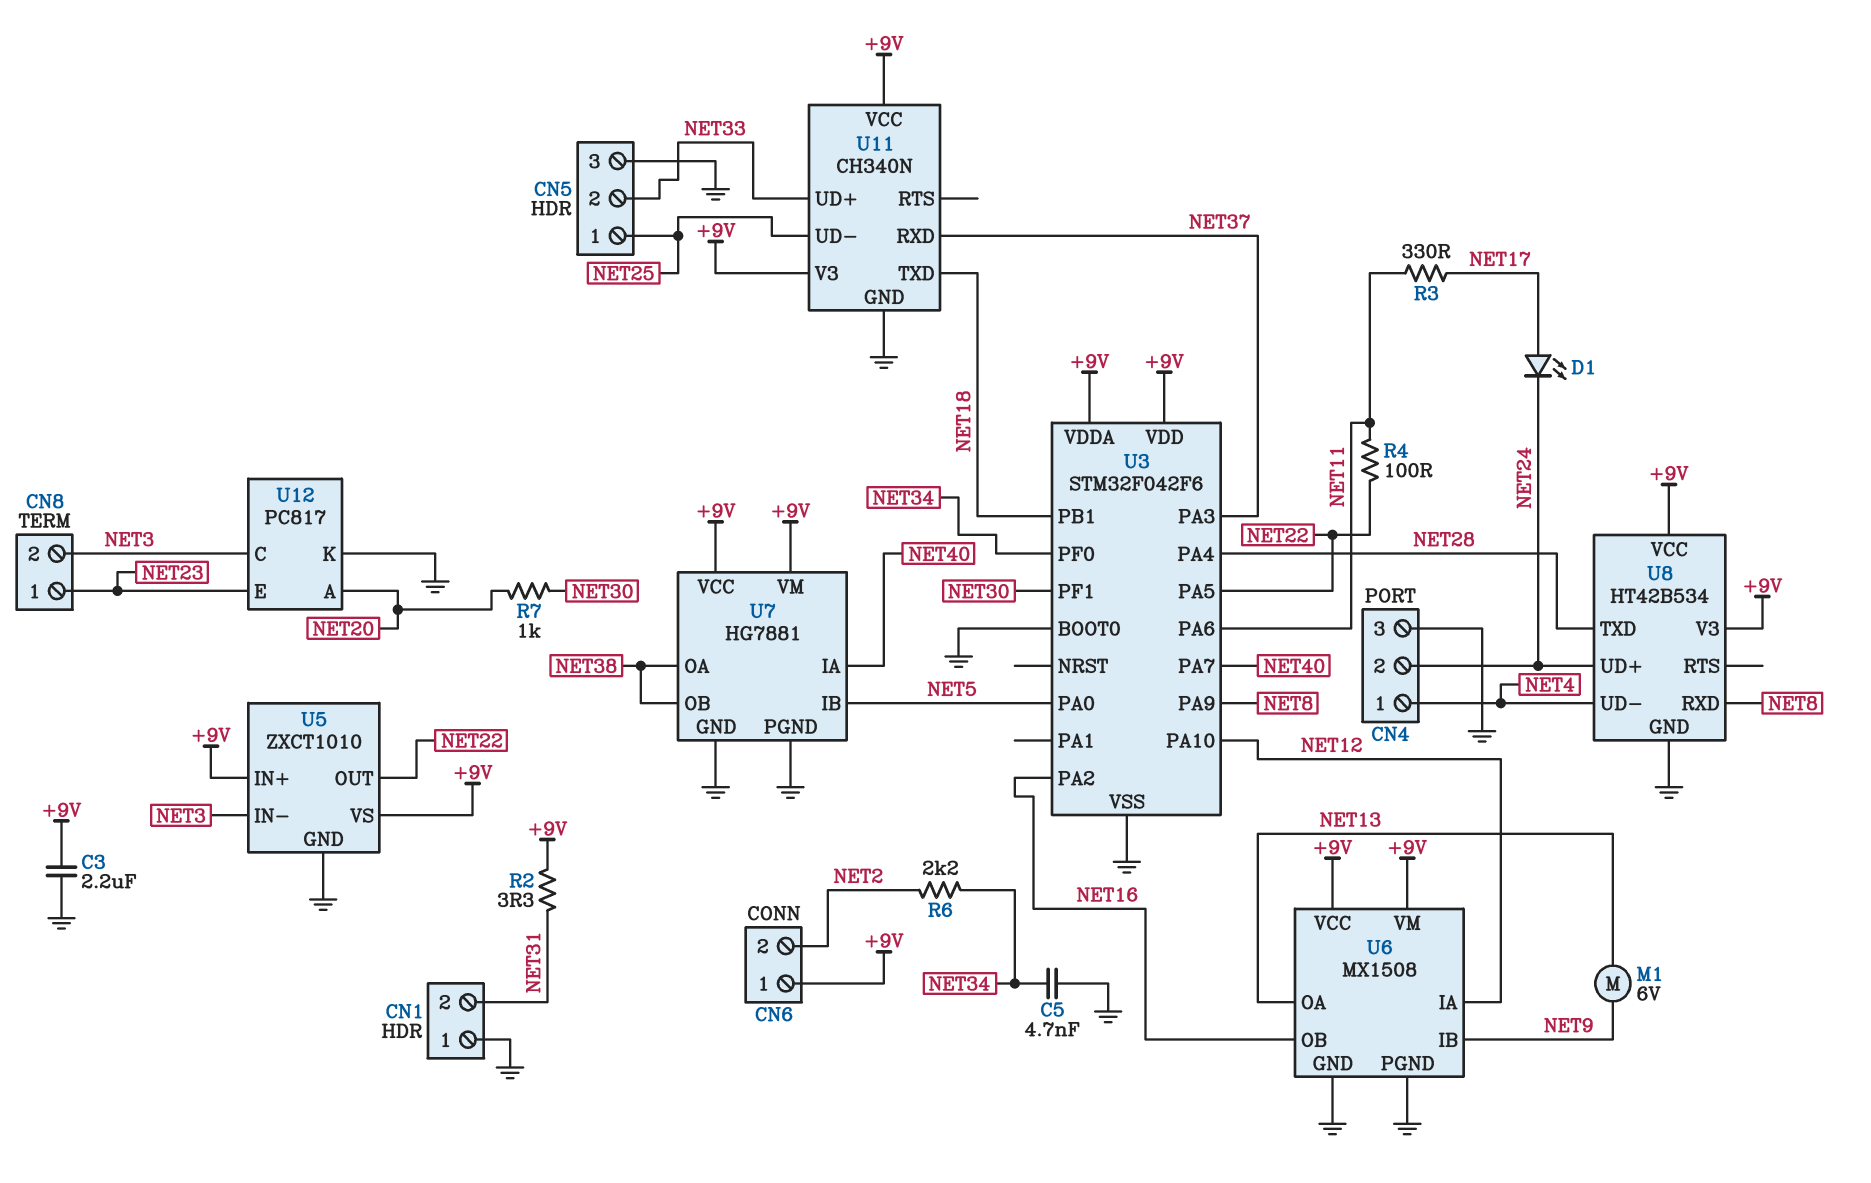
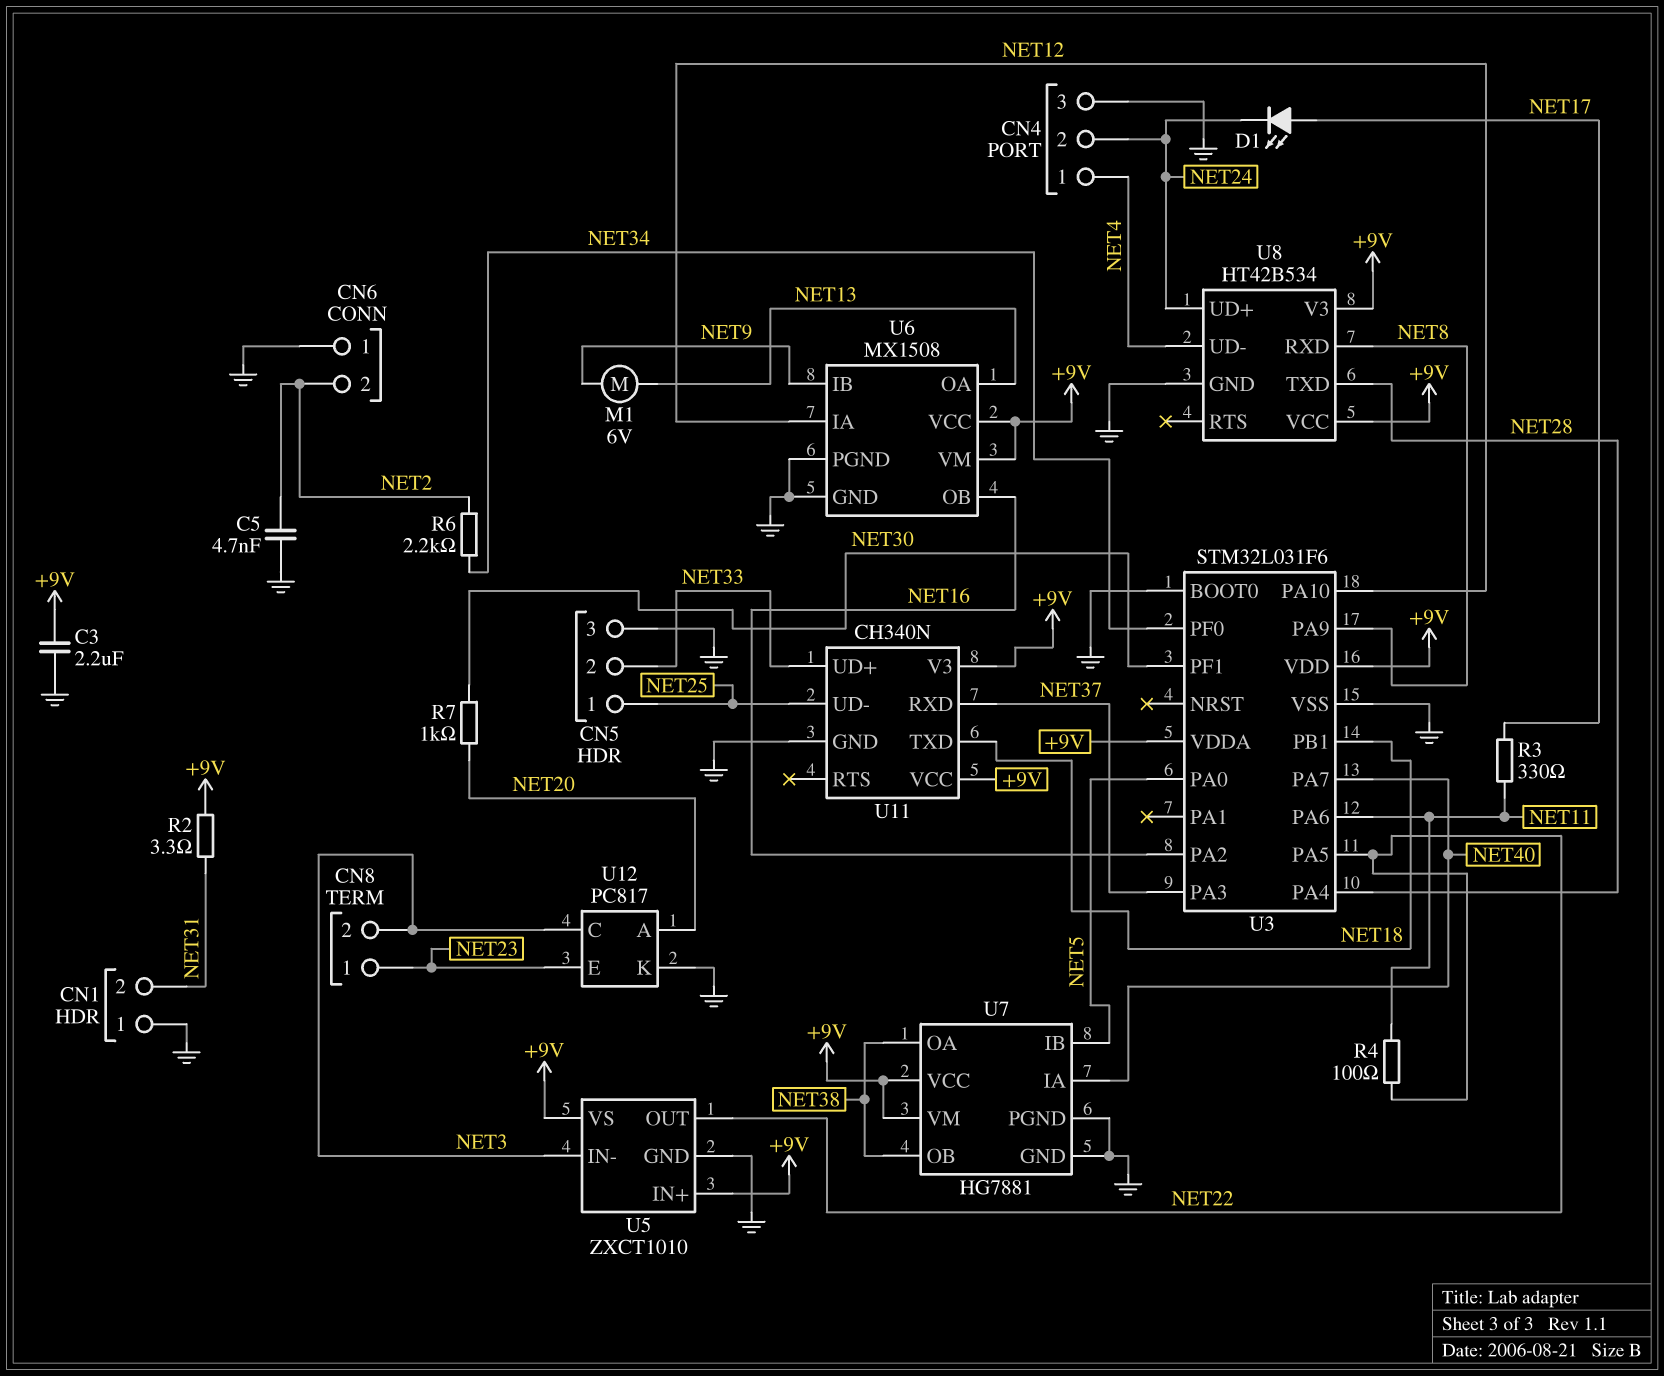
C5: 4.7nF (GND, NET34) -> 4.7nF (GND, NET2)
CN6 pin 1: +9V -> GND
U3: STM32F042F6 -> STM32L031F6

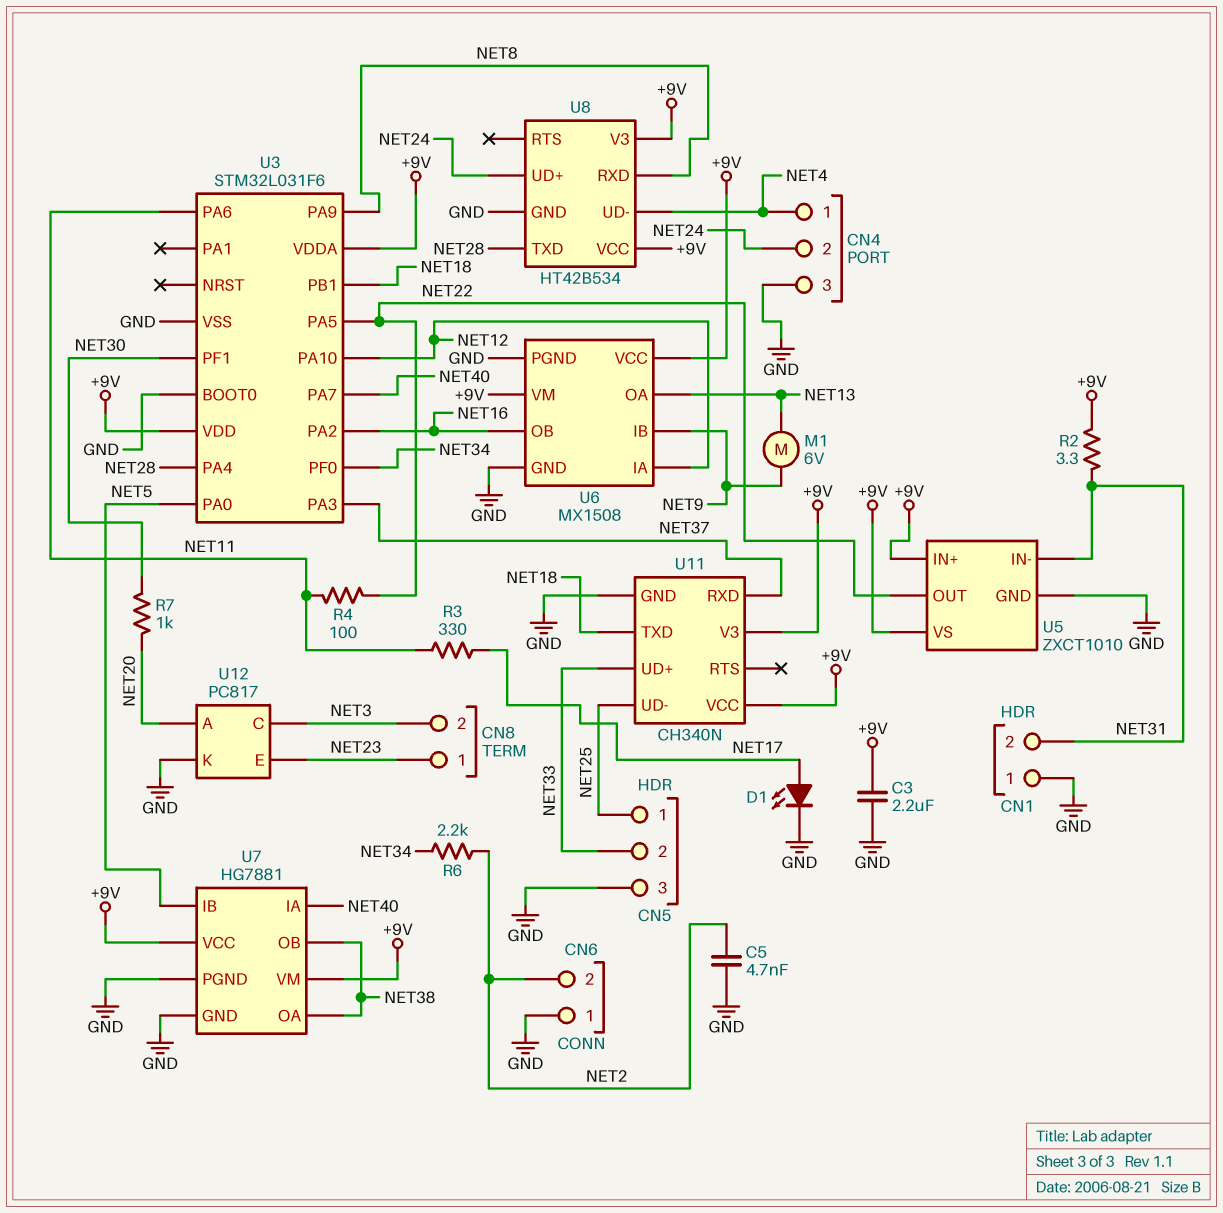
D1: LED (A NET17, K NET24) -> LED (A NET17, K GND)
U5 pin IN-: NET3 -> NET31

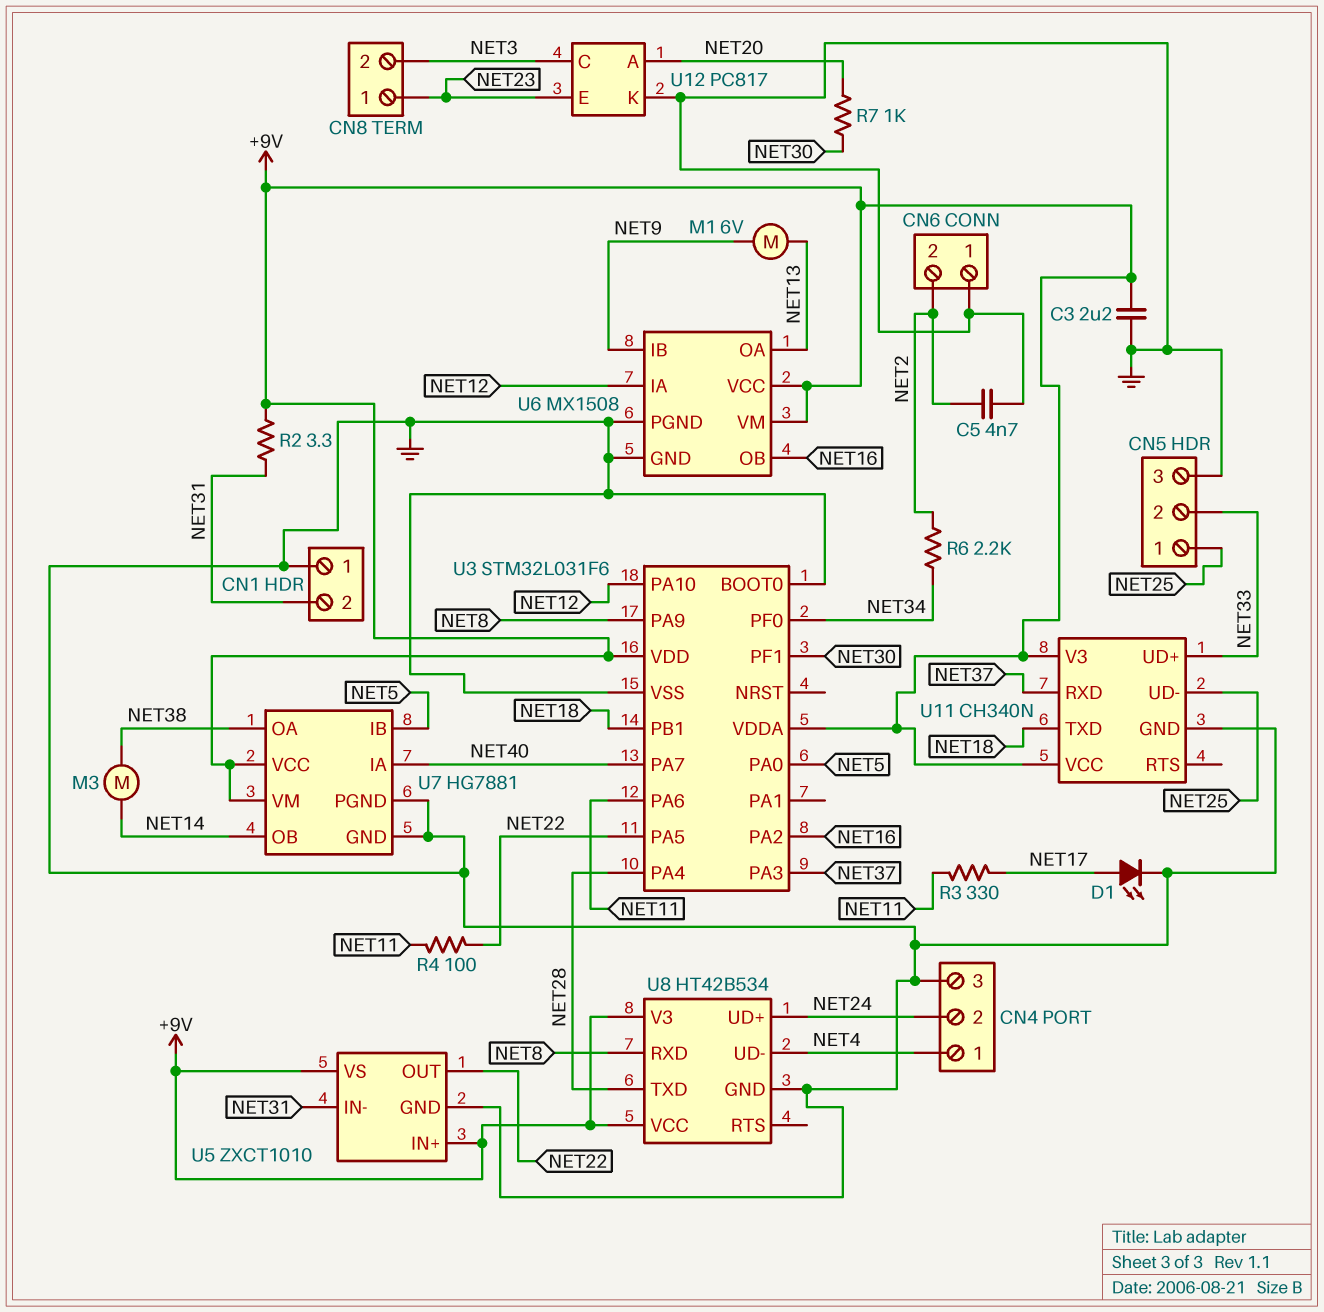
M3: none -> motor (NET14, NET38)
U7 pin OB: NET38 -> NET14

